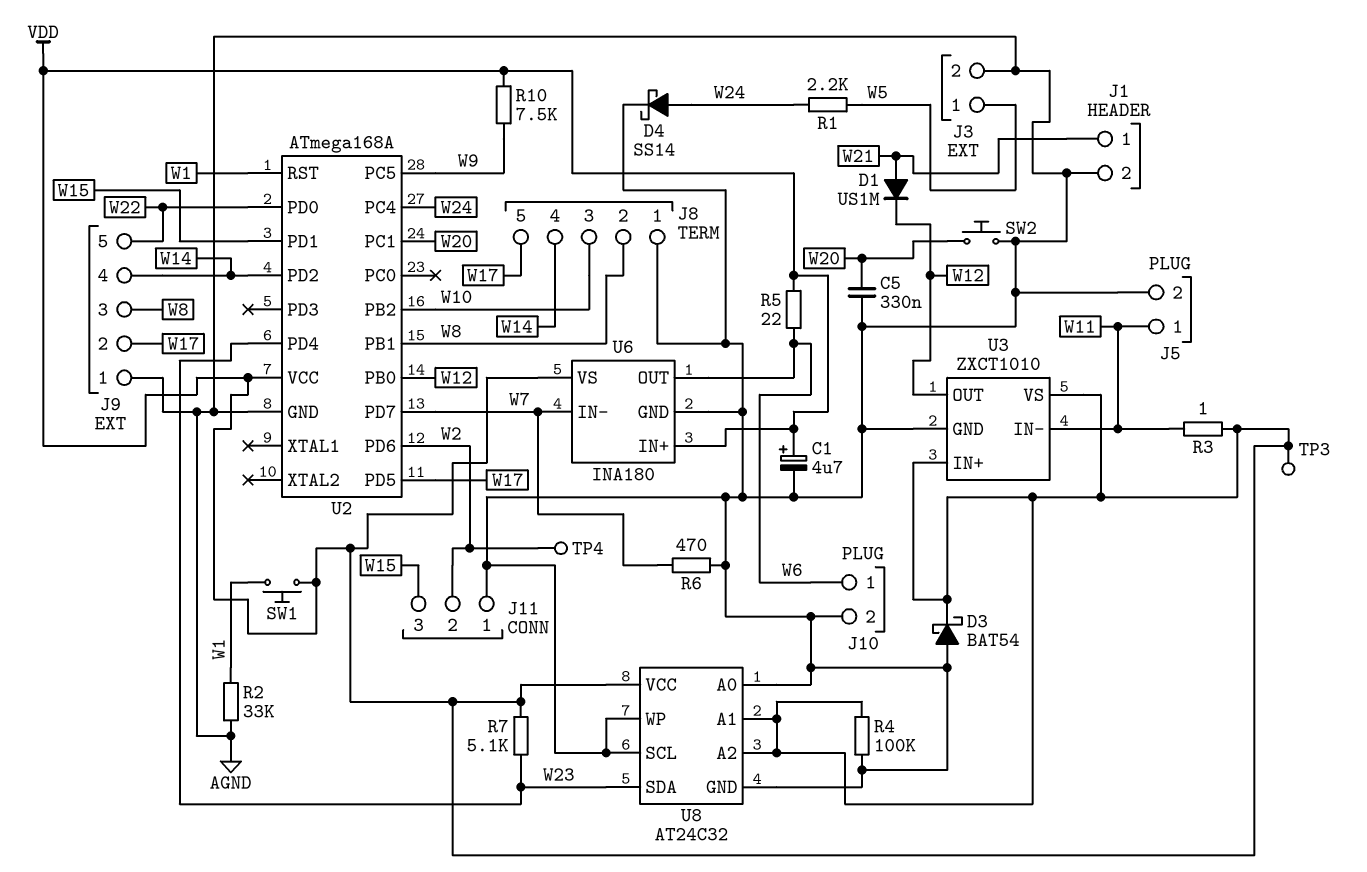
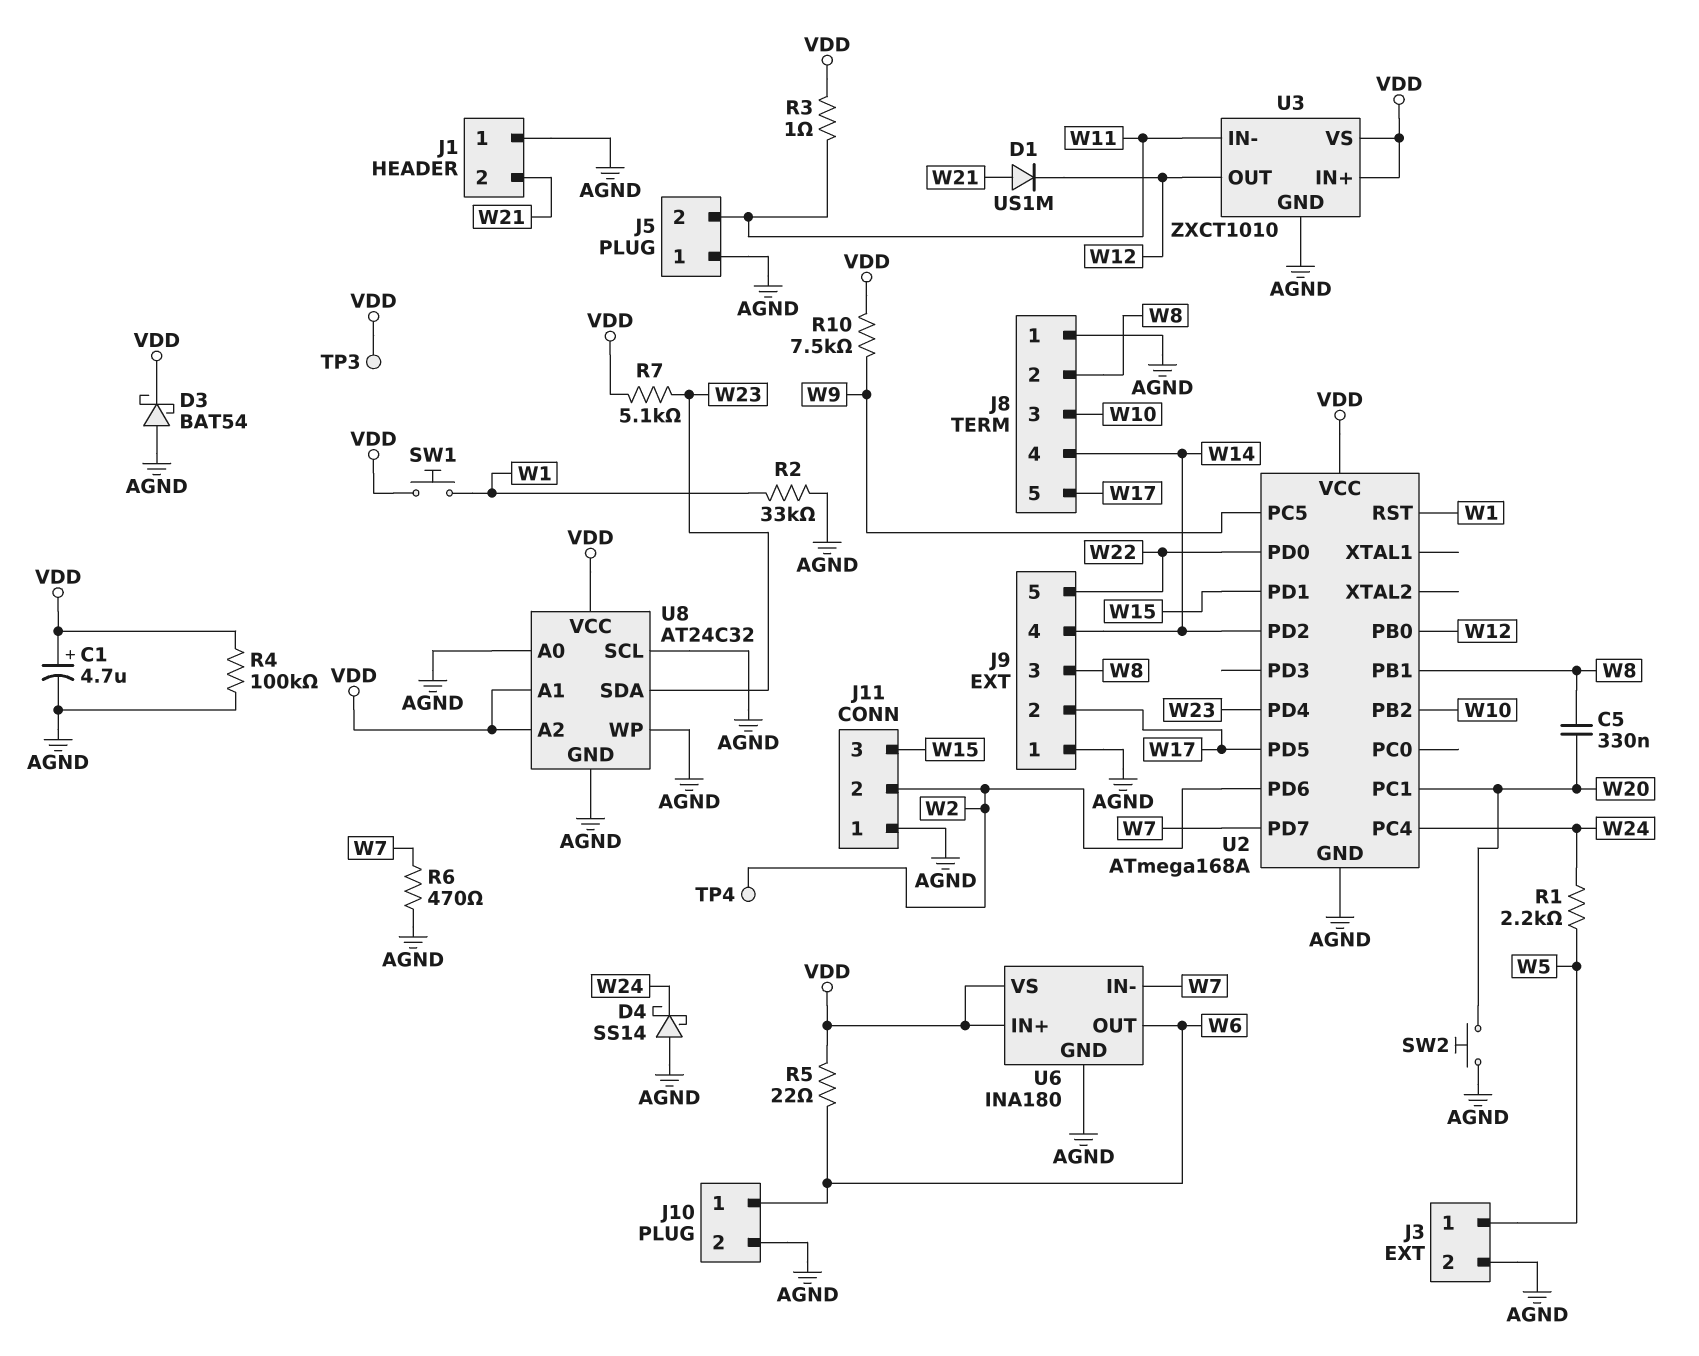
C5: 330nF (AGND, W20) -> 330nF (W8, W20)
D4: schottky SS14 (A W24, K AGND) -> schottky SS14 (A AGND, K W24)
J1 pin 1: W21 -> AGND
J1 pin 2: AGND -> W21
J5 pin 1: W11 -> AGND
J5 pin 2: AGND -> W11

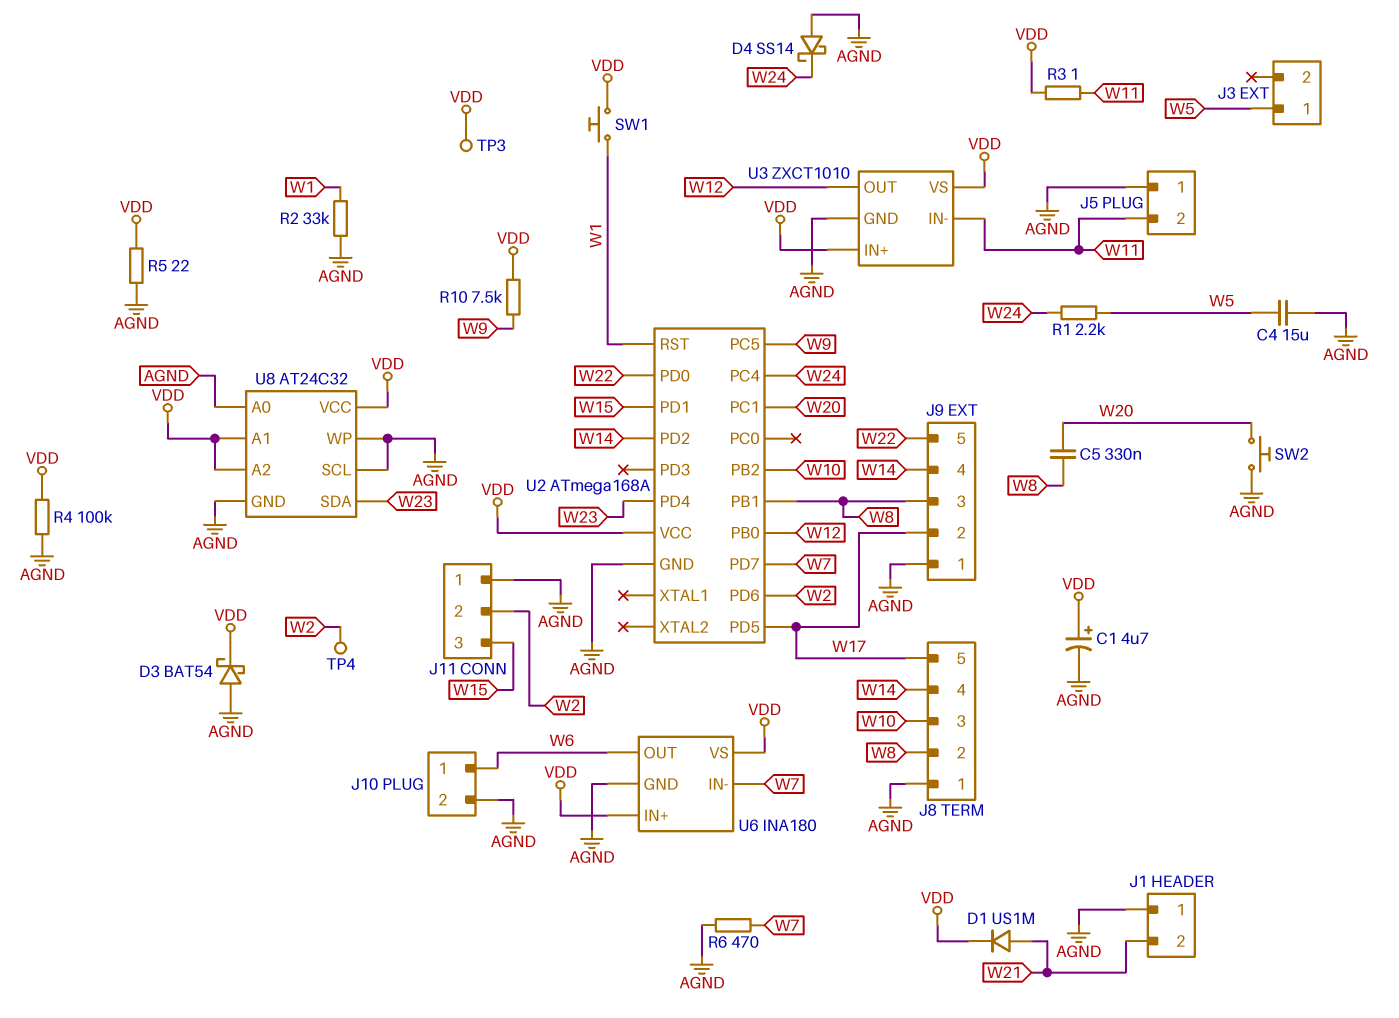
C4: none -> 15uF (AGND, W5)
D1: diode US1M (A W21, K W12) -> diode US1M (A W21, K VDD)
J3 pin 2: AGND -> none
R5: 22 (VDD, W6) -> 22 (AGND, VDD)
R7: 5.1k (VDD, W23) -> none

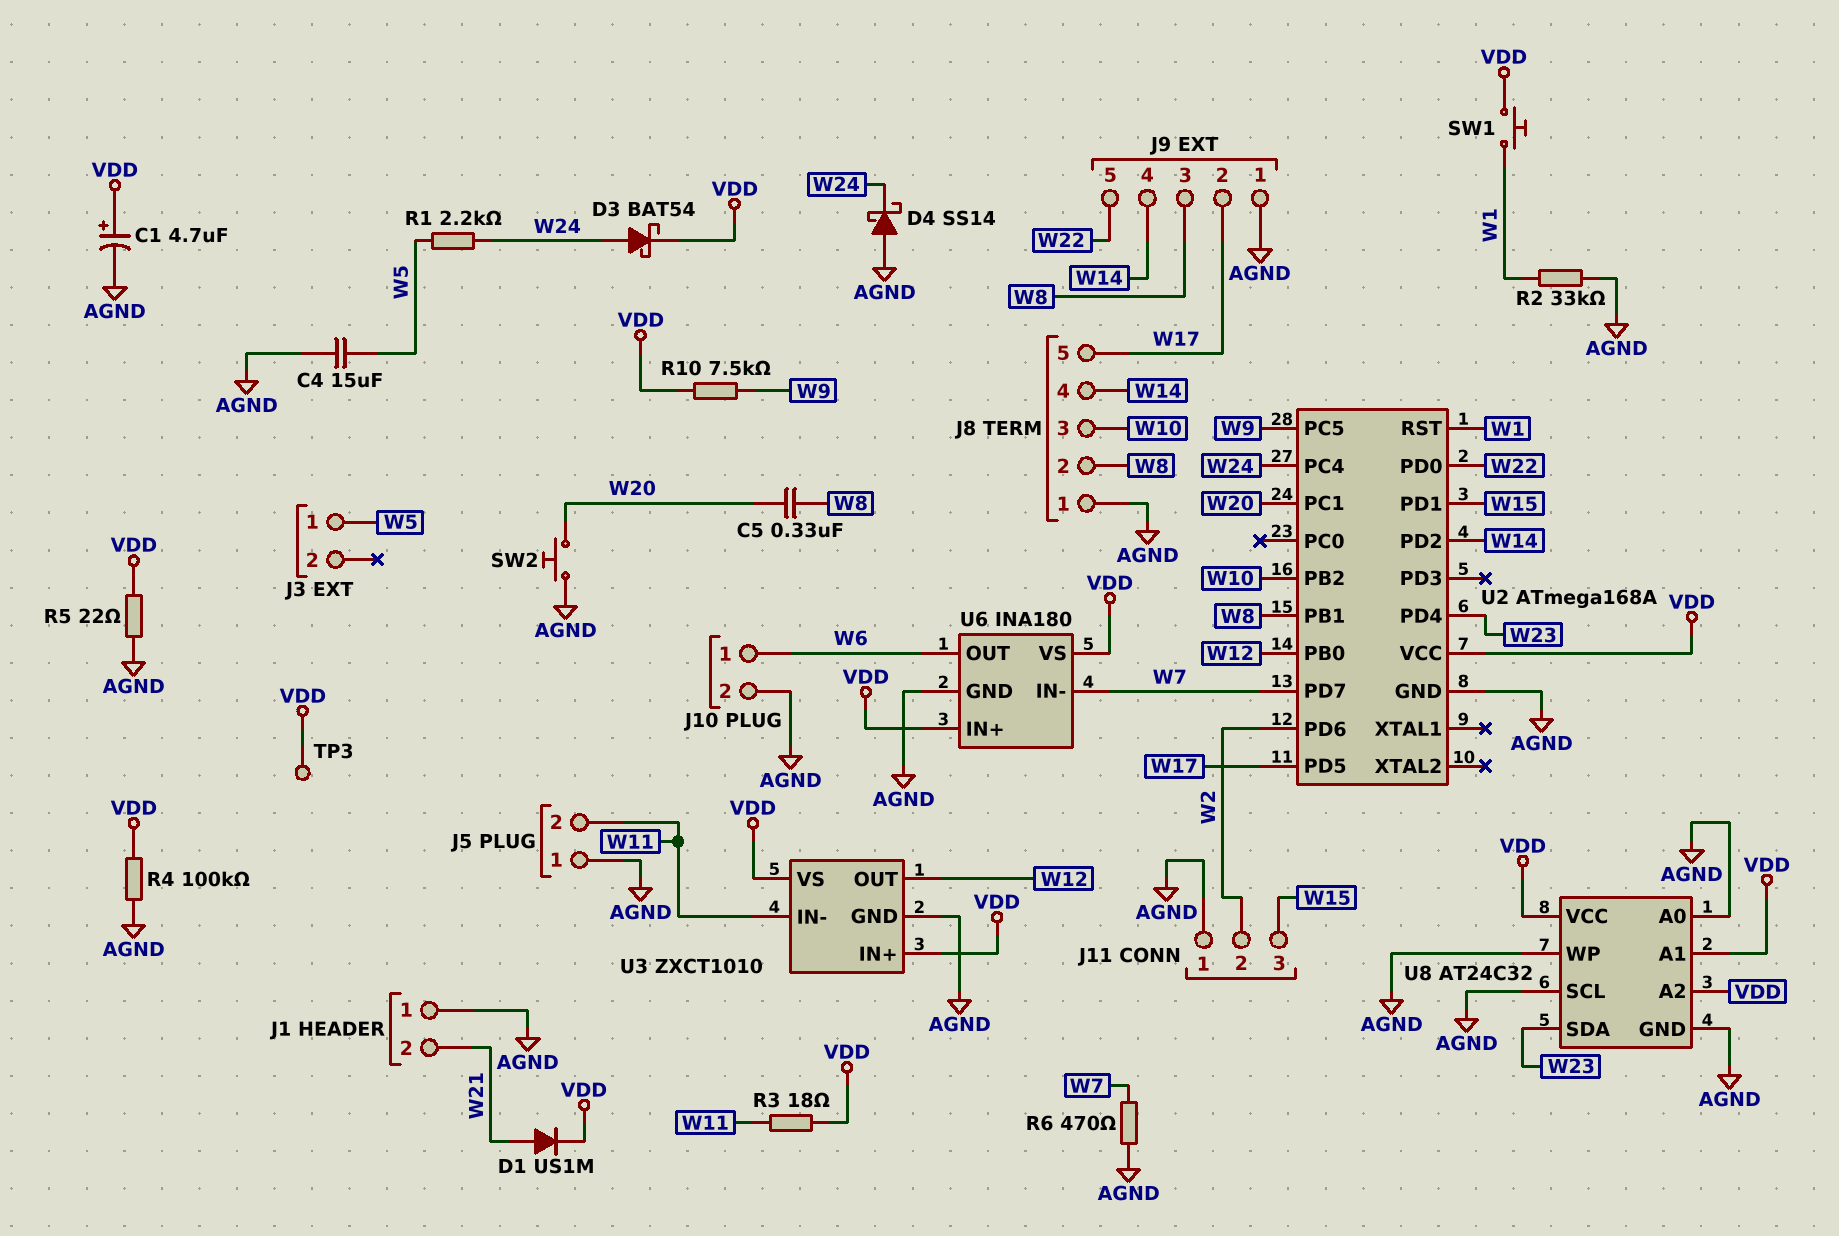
D3: schottky BAT54 (A AGND, K VDD) -> schottky BAT54 (A W24, K VDD)
R3: 1 (VDD, W11) -> 18 (VDD, W11)
TP4: test point (W2) -> none

